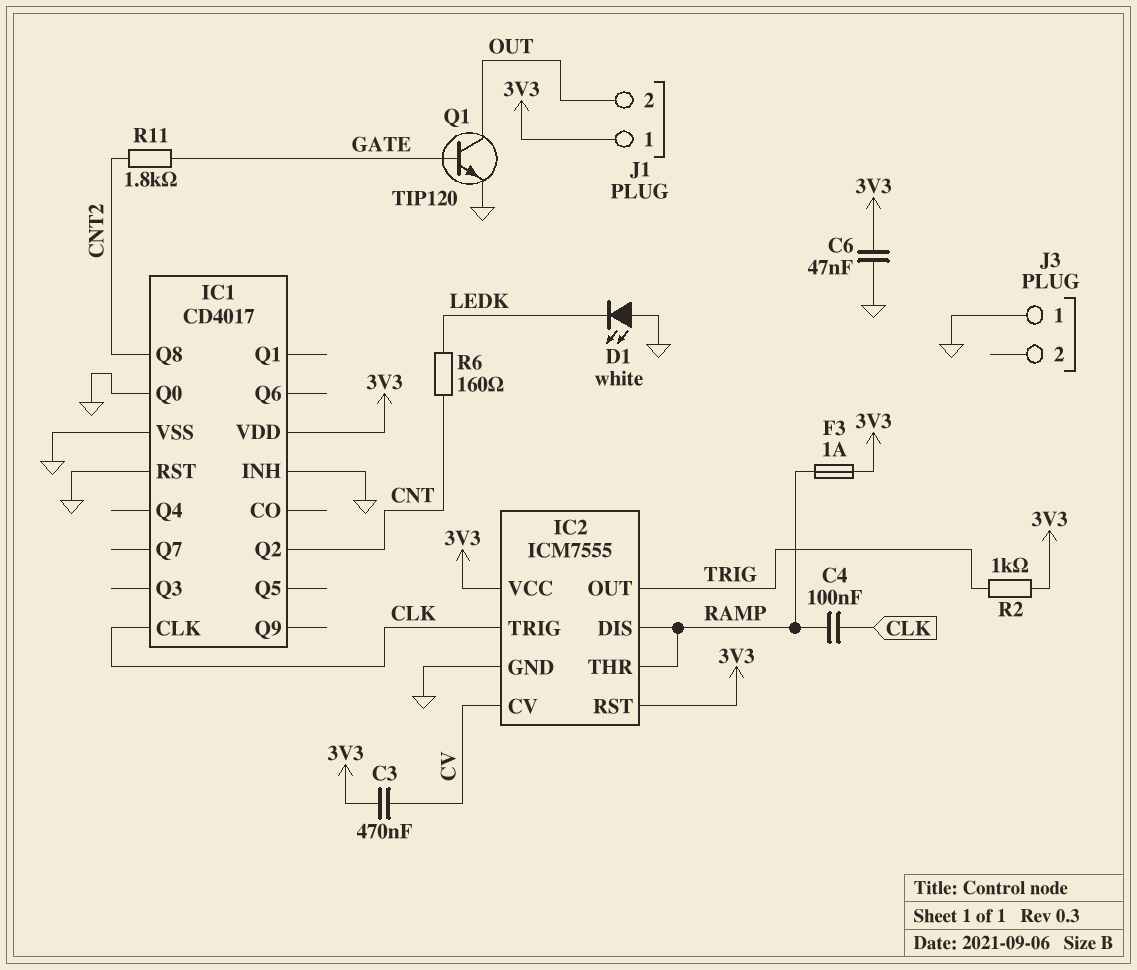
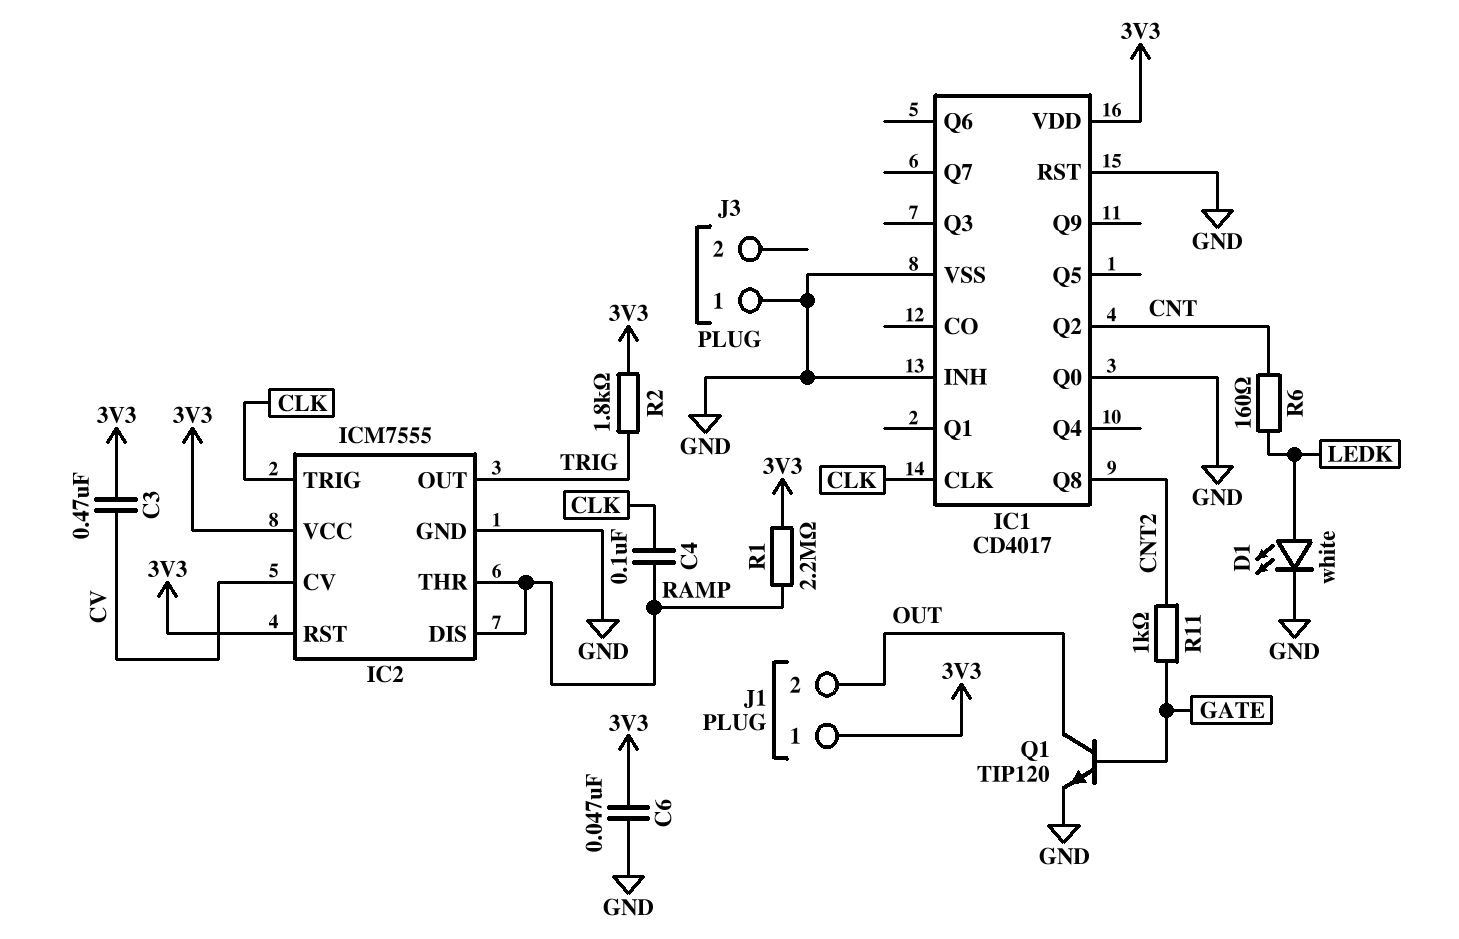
D1: LED white (A GND, K LEDK) -> LED white (A LEDK, K GND)
F3: 1A (3V3, RAMP) -> none
R1: none -> 2.2M (3V3, RAMP)
R2: 1k (3V3, TRIG) -> 1.8k (3V3, TRIG)
R11: 1.8k (CNT2, GATE) -> 1k (CNT2, GATE)

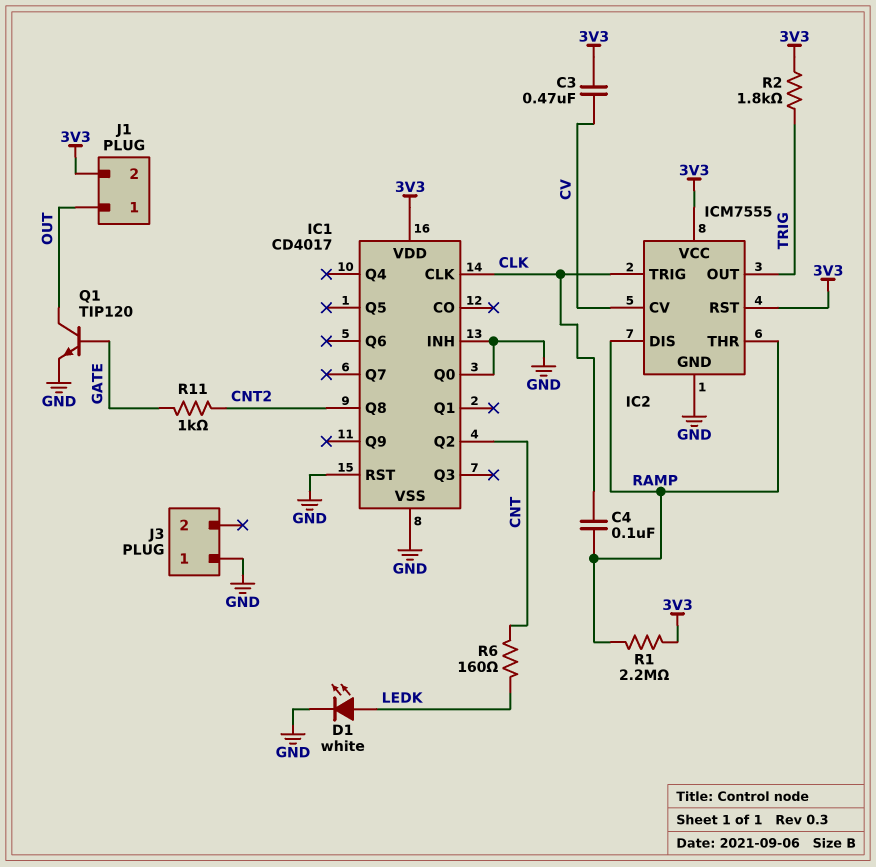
C6: 47nF (3V3, GND) -> none
J1 pin 1: 3V3 -> OUT
J1 pin 2: OUT -> 3V3

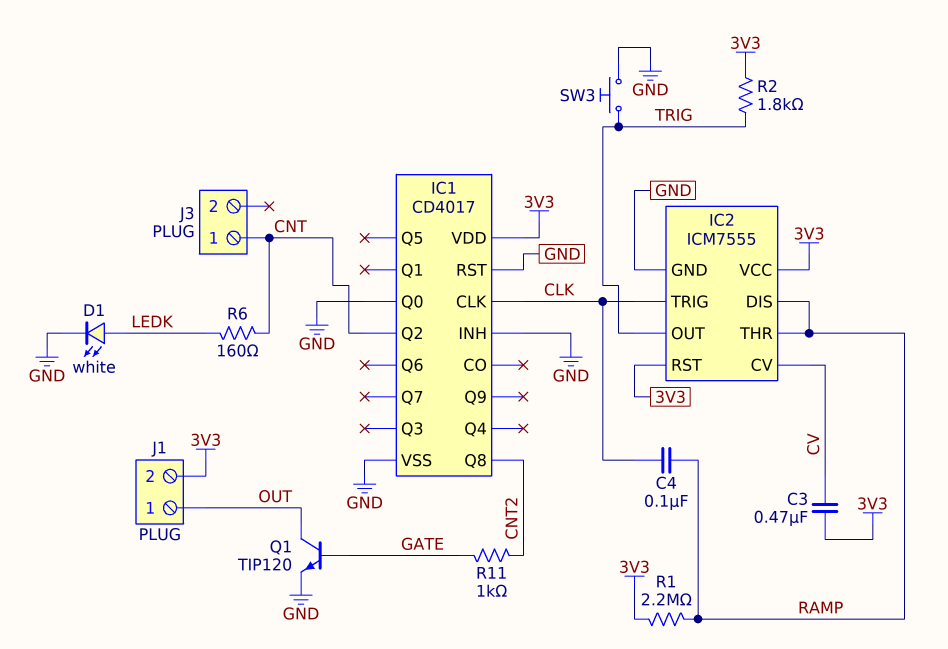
J3 pin 1: GND -> CNT
SW3: none -> button (GND, TRIG)

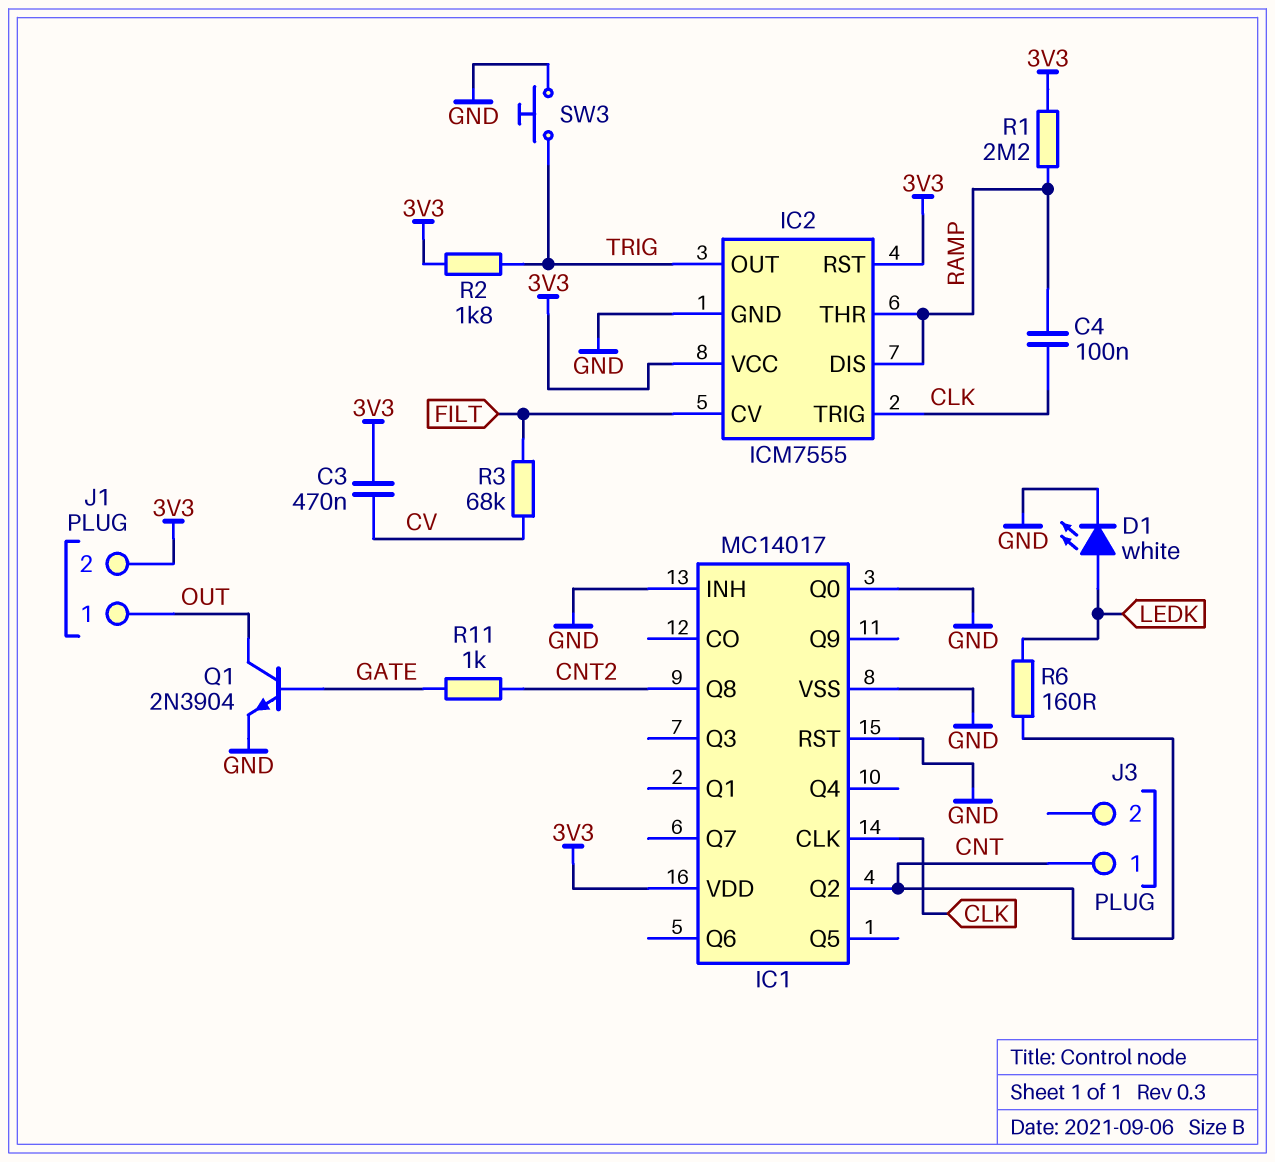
IC1: CD4017 -> MC14017
IC2 pin CV: CV -> FILT
Q1: NPN TIP120 (B GATE, C OUT, E GND) -> NPN 2N3904 (B GATE, C OUT, E GND)
R3: none -> 68k (CV, FILT)

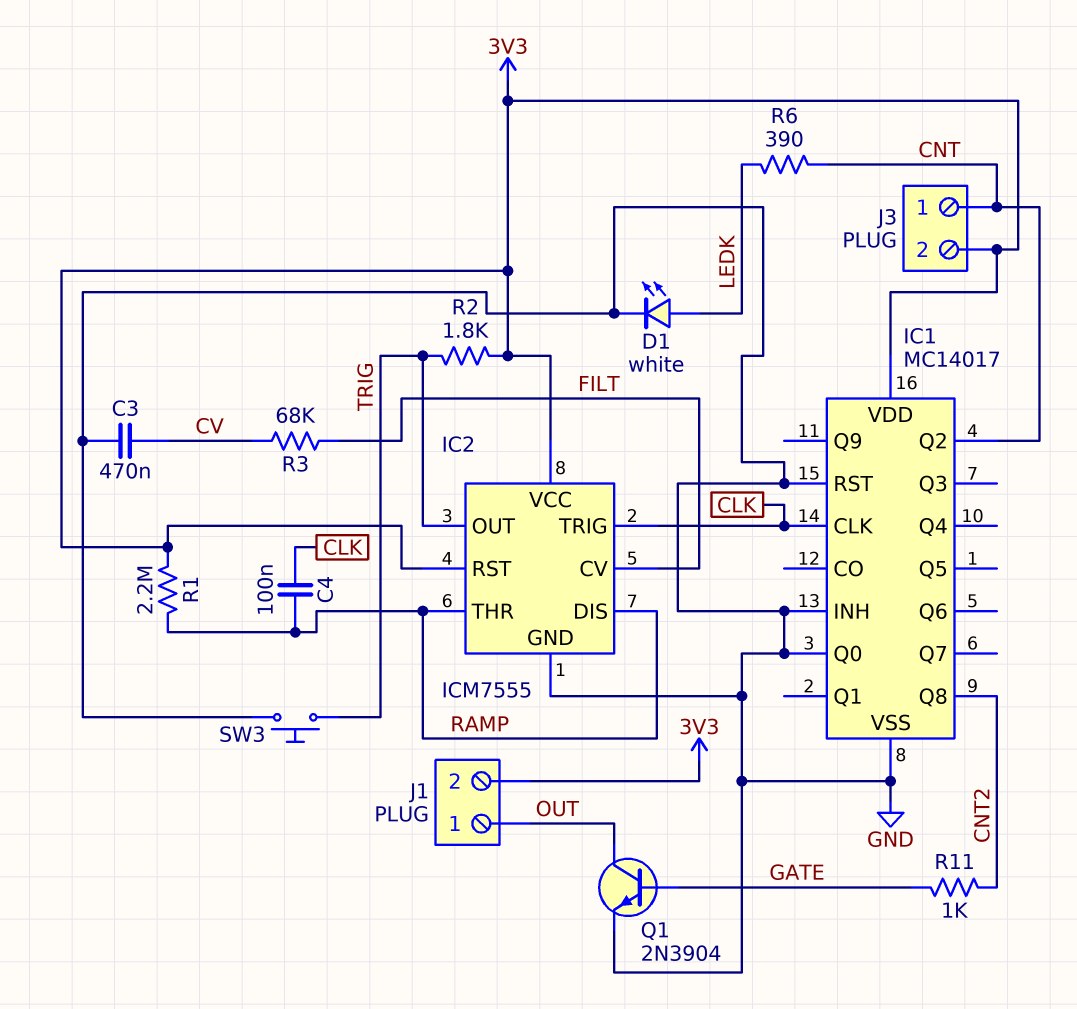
C3: 470nF (3V3, CV) -> 470nF (CV, GND)
J3 pin 2: none -> 3V3
R6: 160 (CNT, LEDK) -> 390 (CNT, LEDK)

